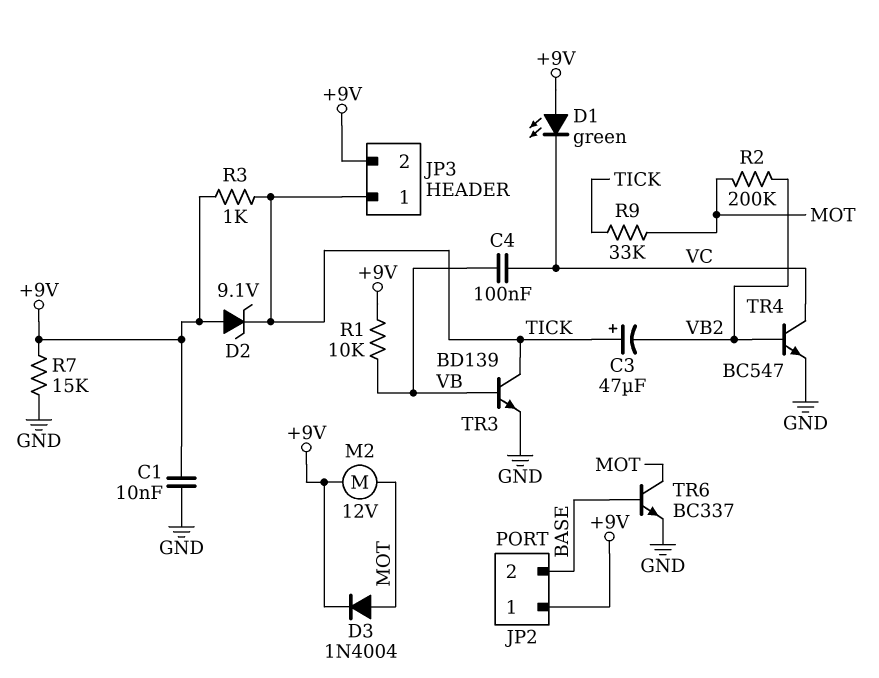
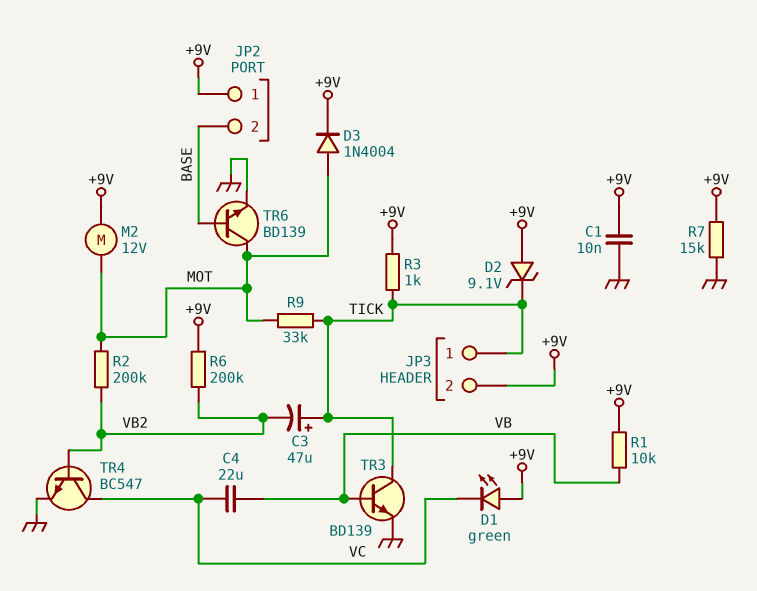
C4: 100nF (VB, VC) -> 22uF (VB, VC)
R6: none -> 200k (+9V, VB2)
TR6: NPN BC337 (B BASE, C MOT, E GND) -> NPN BD139 (B BASE, C MOT, E GND)

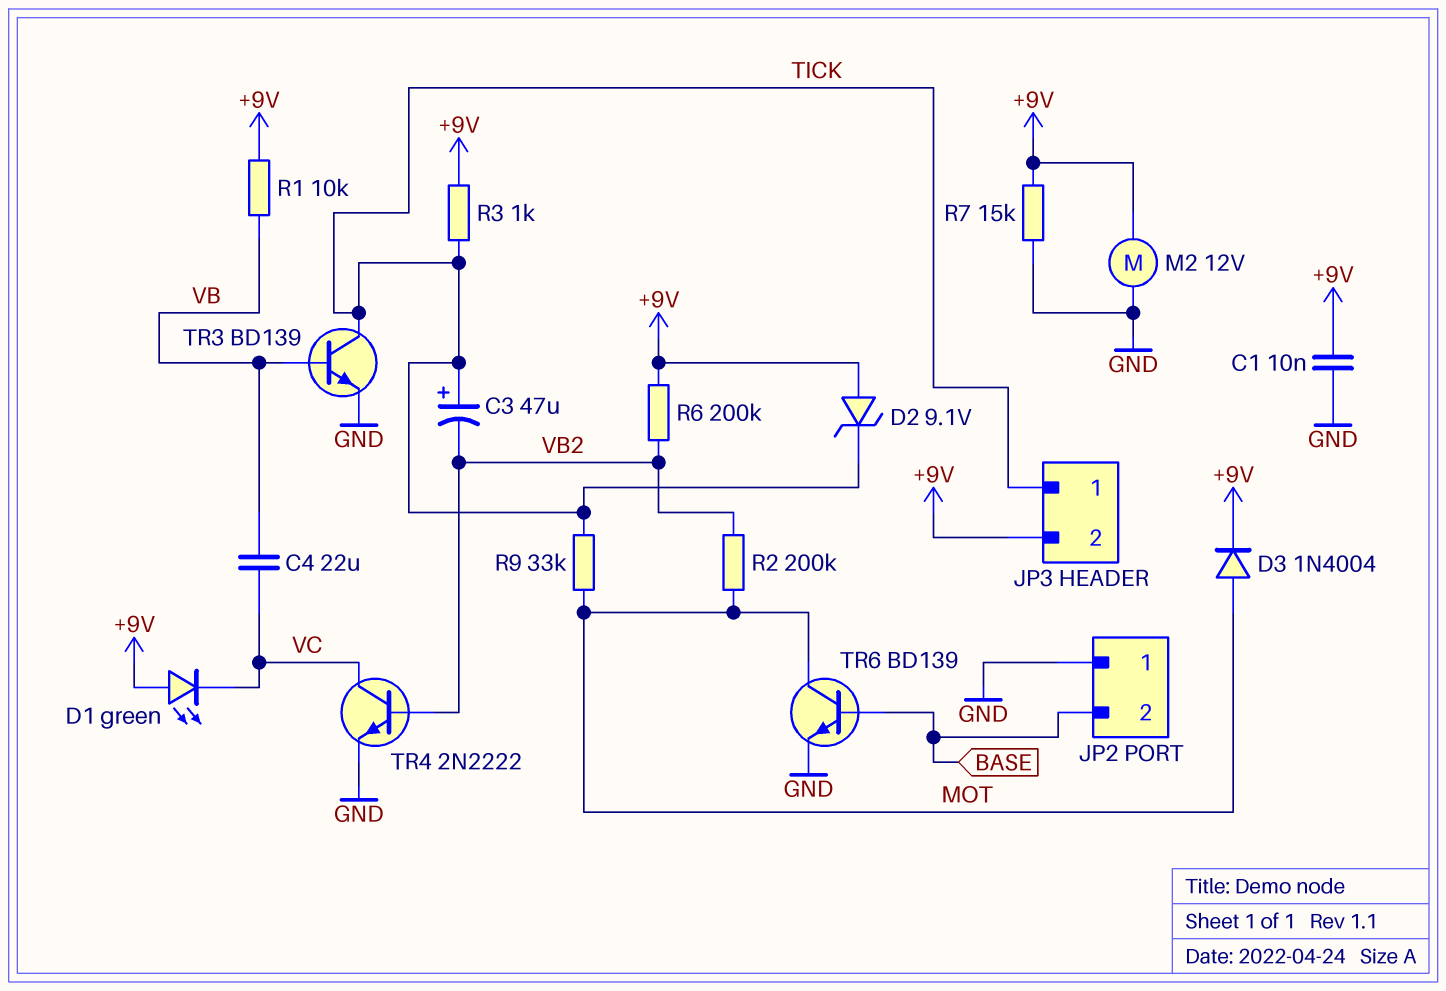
JP2 pin 1: +9V -> GND
M2: motor 12V (+9V, MOT) -> motor 12V (+9V, GND)
TR4: NPN BC547 (B VB2, C VC, E GND) -> NPN 2N2222 (B VB2, C VC, E GND)

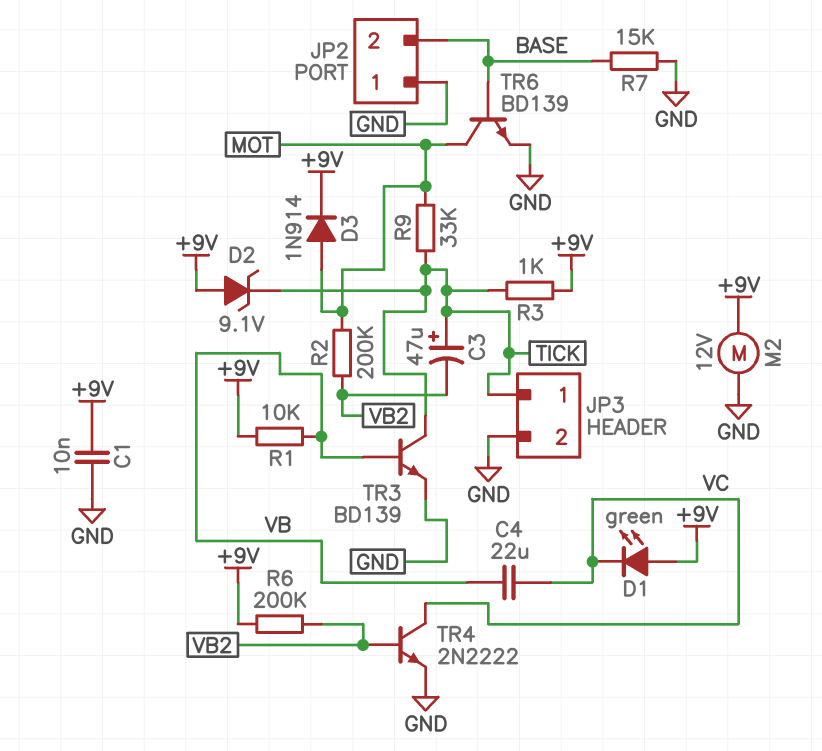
D3: diode 1N4004 (A MOT, K +9V) -> diode 1N914 (A MOT, K +9V)
JP3 pin 2: +9V -> GND
R7: 15k (+9V, GND) -> 15k (BASE, GND)

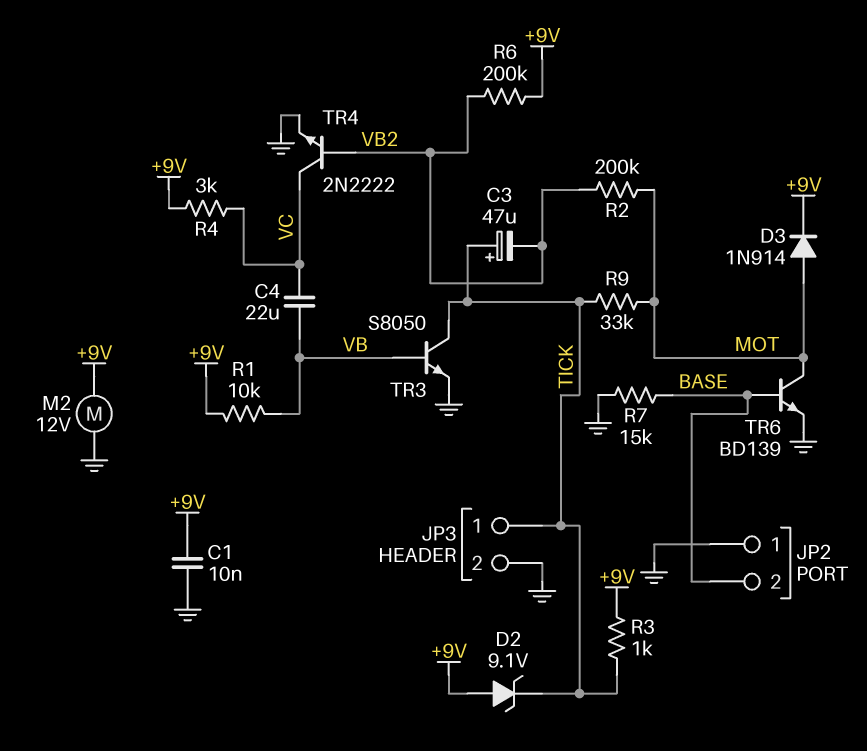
D1: LED green (A +9V, K VC) -> none
R4: none -> 3k (+9V, VC)
TR3: NPN BD139 (B VB, C TICK, E GND) -> NPN S8050 (B VB, C TICK, E GND)

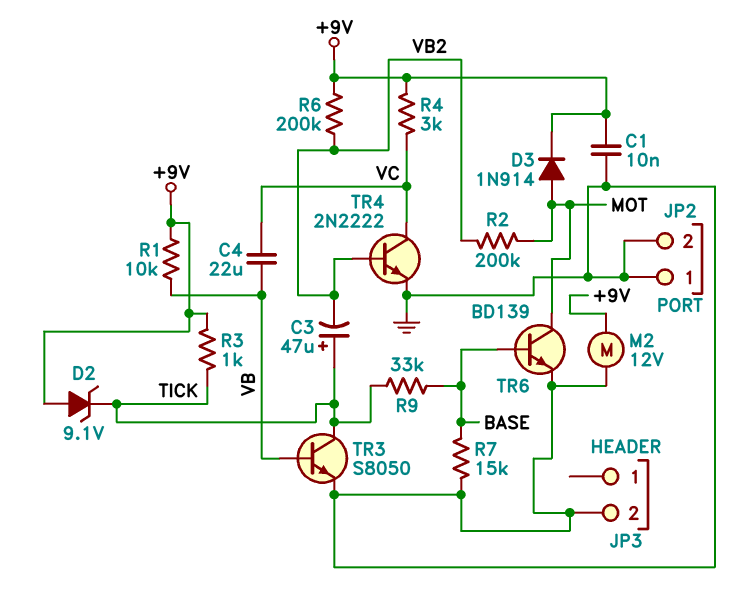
JP2 pin 2: BASE -> GND
JP3 pin 1: TICK -> none
R9: 33k (MOT, TICK) -> 33k (BASE, TICK)

